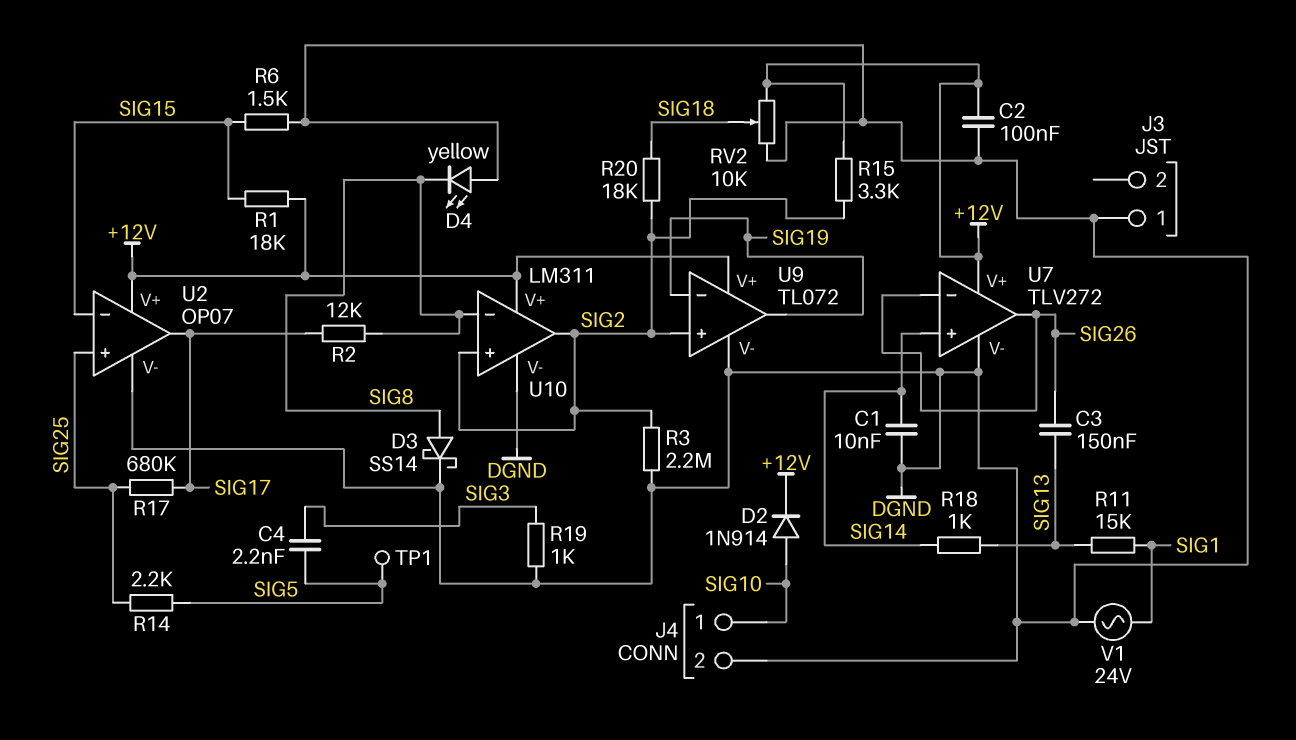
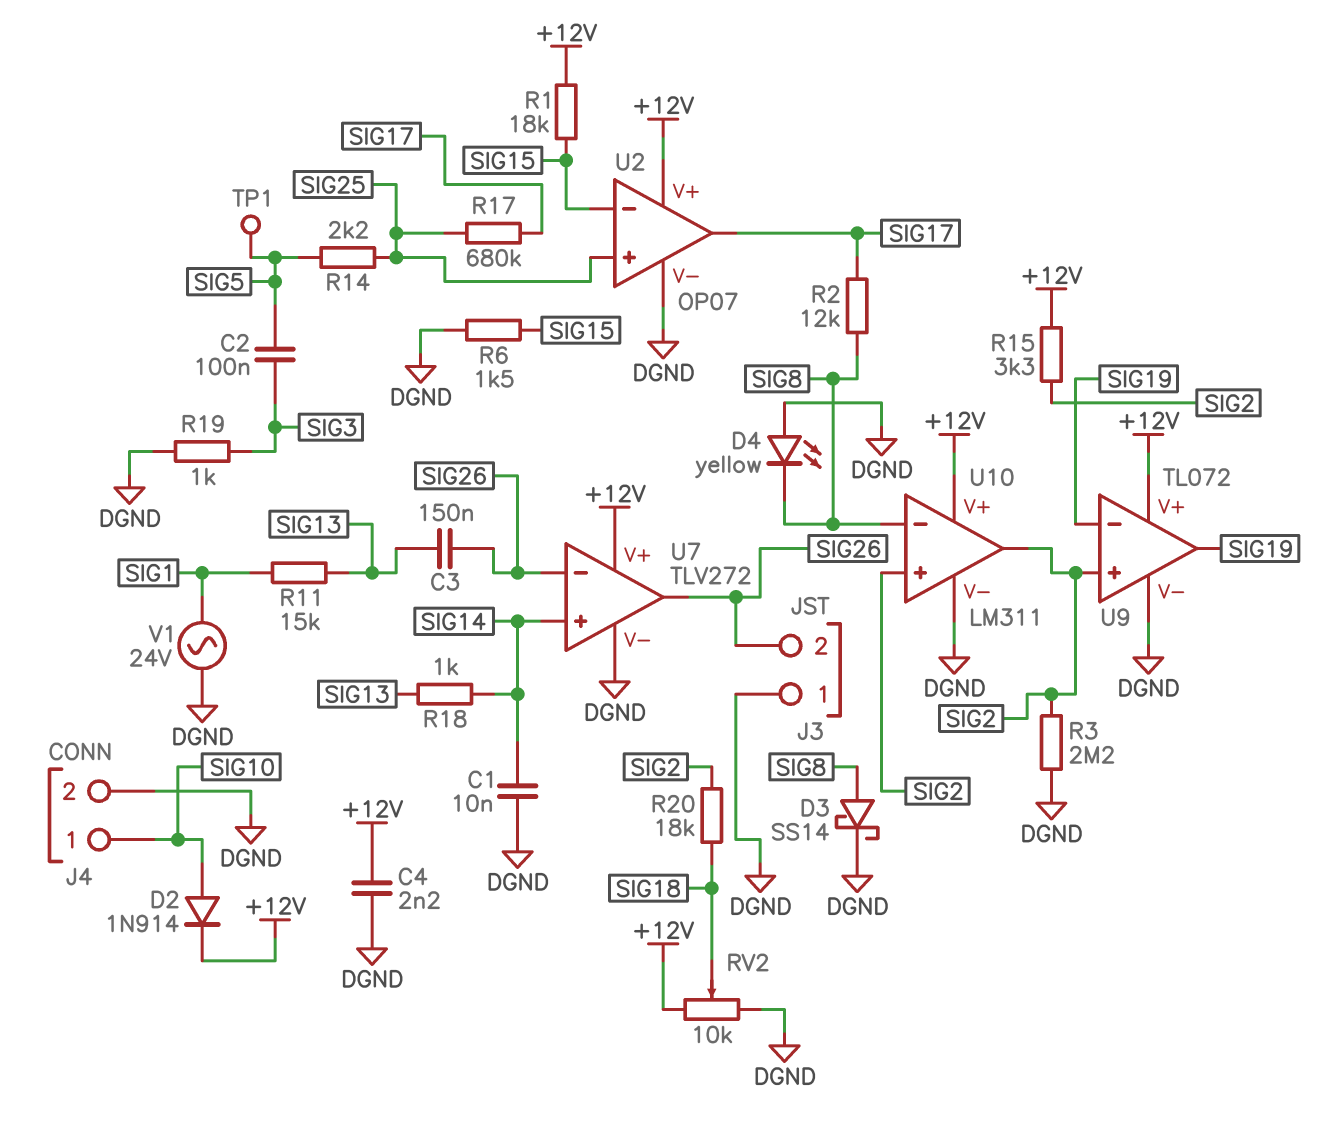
C2: 100nF (+12V, DGND) -> 100nF (SIG3, SIG5)
C4: 2.2nF (SIG3, SIG5) -> 2.2nF (+12V, DGND)
J3 pin 2: none -> SIG26

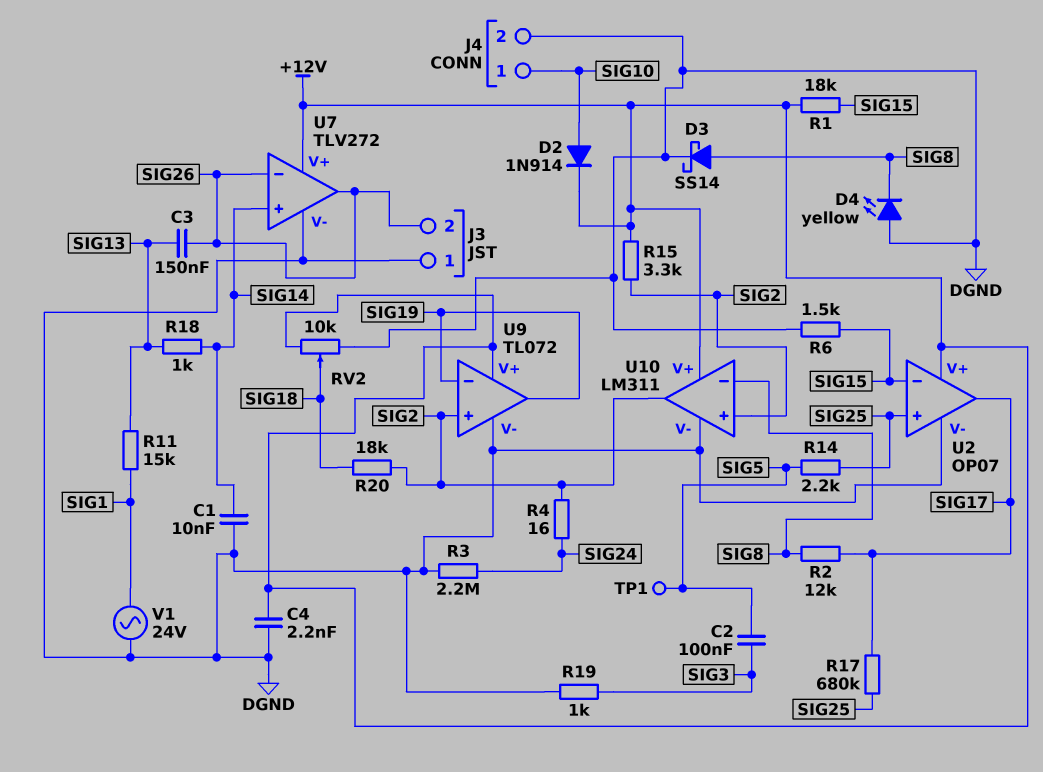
R3: 2.2M (DGND, SIG2) -> 2.2M (DGND, SIG24)
R4: none -> 16 (SIG2, SIG24)

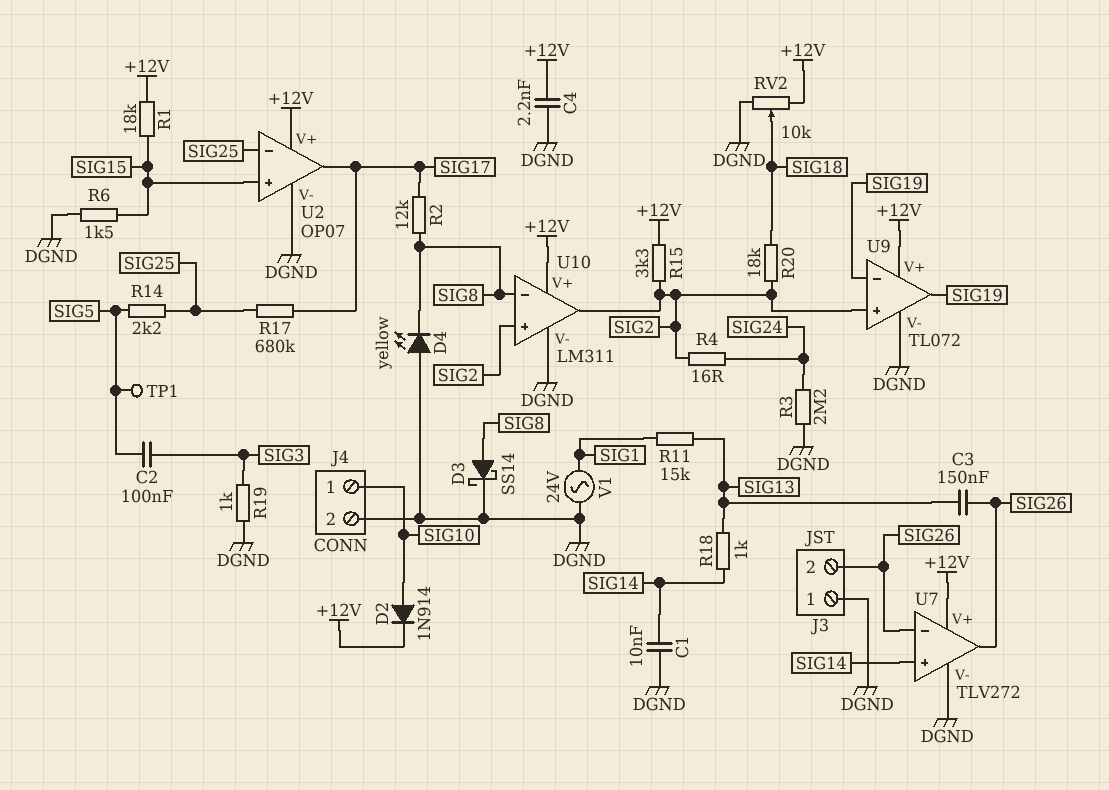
U2 pin in+: SIG25 -> SIG15
U2 pin in-: SIG15 -> SIG25

